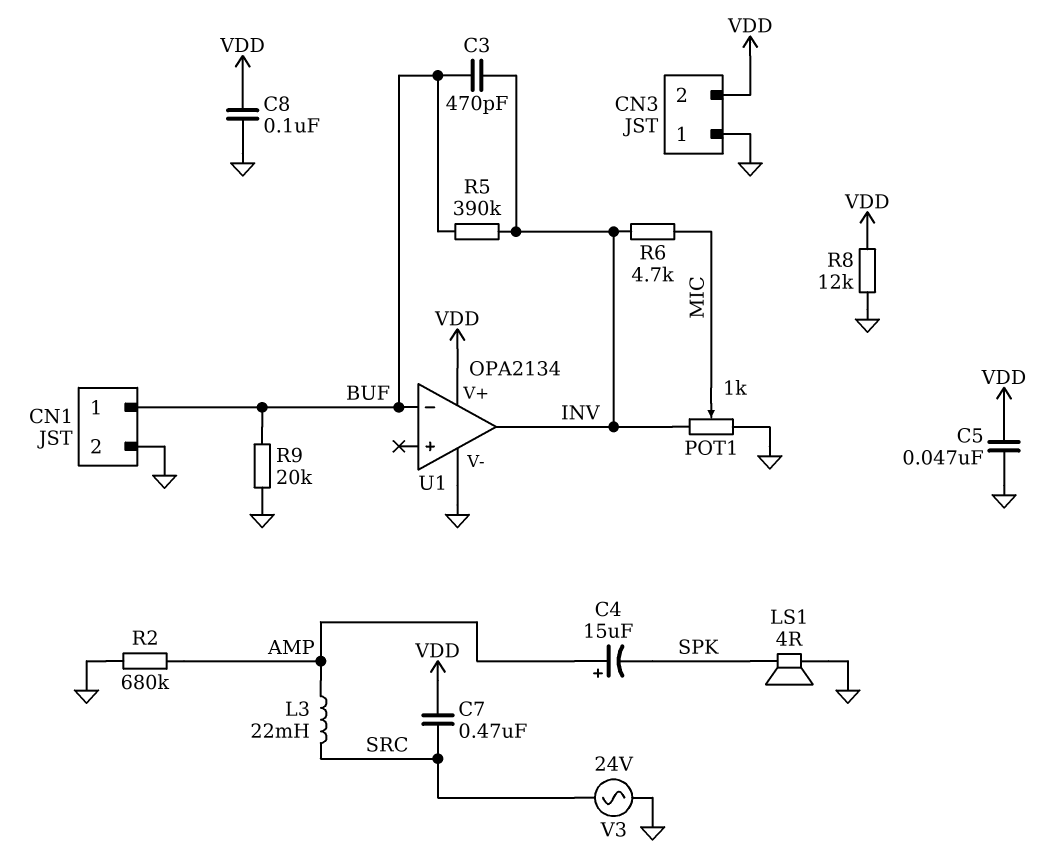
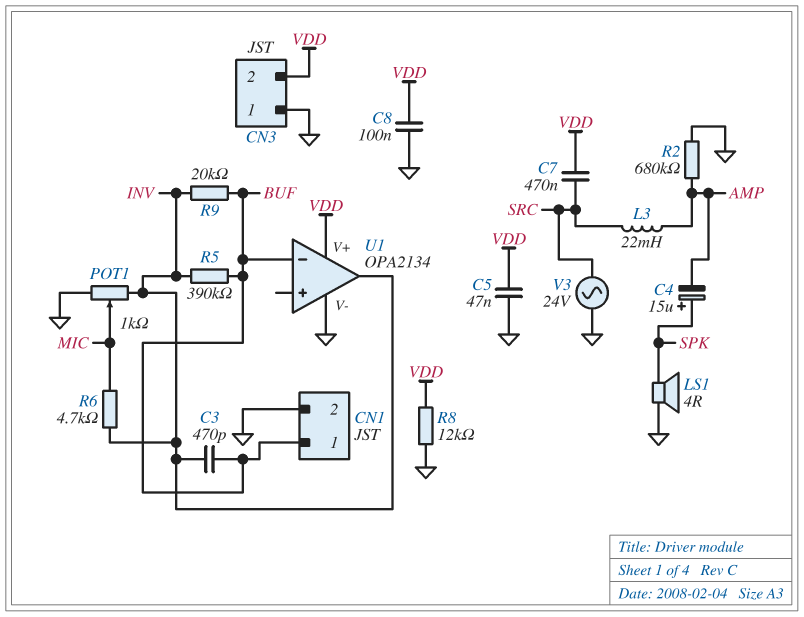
C4: 15uF (plus AMP, minus SPK) -> 15uF (plus SPK, minus AMP)
R9: 20k (BUF, GND) -> 20k (BUF, INV)

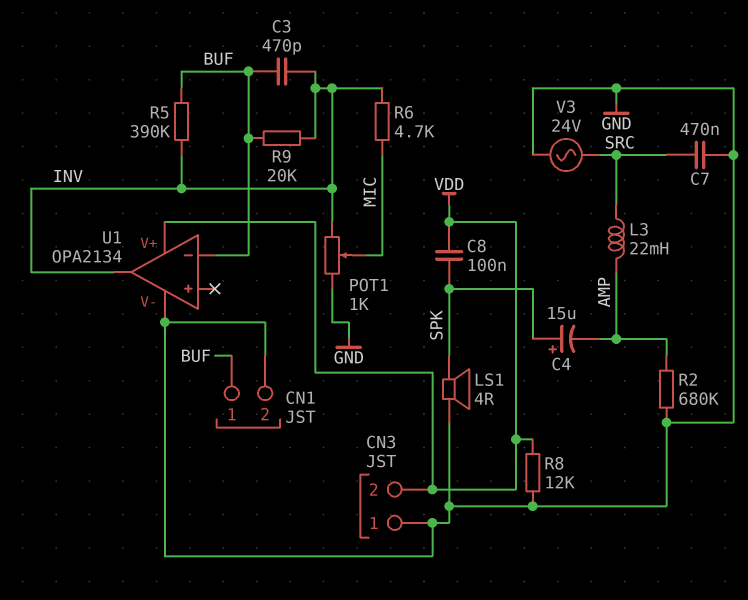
C5: 47nF (GND, VDD) -> none
C7: 470nF (SRC, VDD) -> 470nF (GND, SRC)
C8: 100nF (GND, VDD) -> 100nF (SPK, VDD)

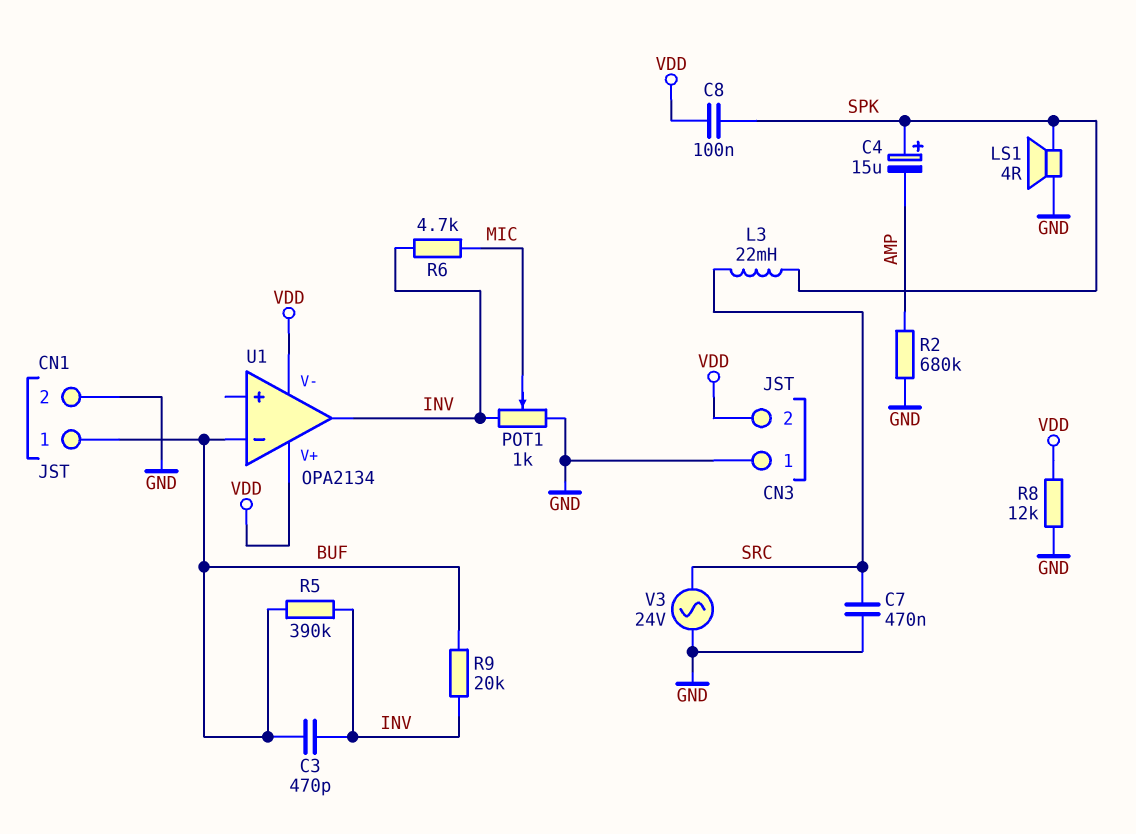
L3: 22mH (AMP, SRC) -> 22mH (SPK, SRC)
U1 pin V-: GND -> VDD

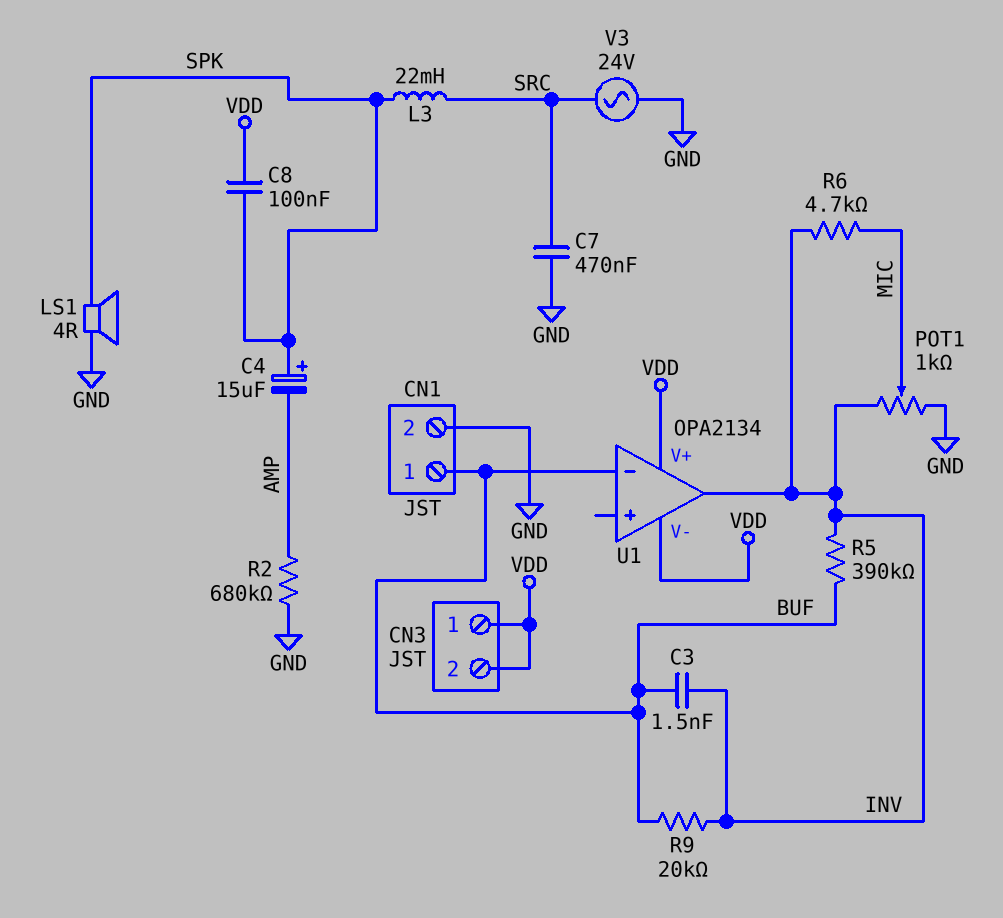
C3: 470pF (BUF, INV) -> 1.5nF (BUF, INV)
CN3 pin 1: GND -> VDD
R8: 12k (GND, VDD) -> none

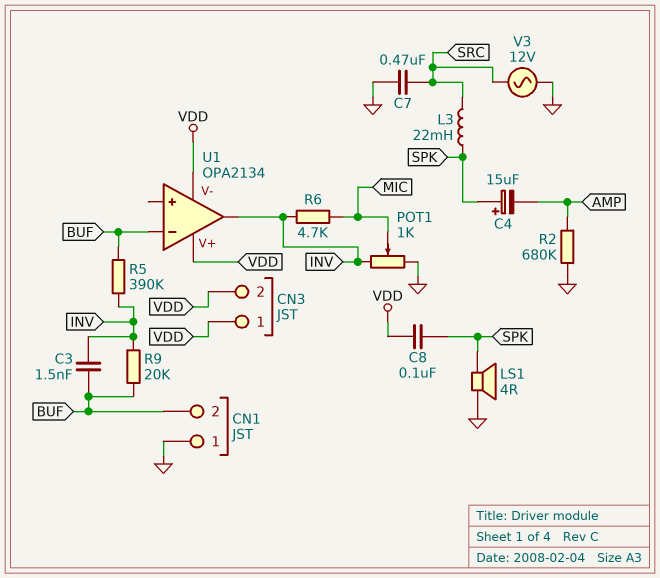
CN1 pin 1: BUF -> GND
CN1 pin 2: GND -> BUF
V3: AC 24V (GND, SRC) -> AC 12V (GND, SRC)

